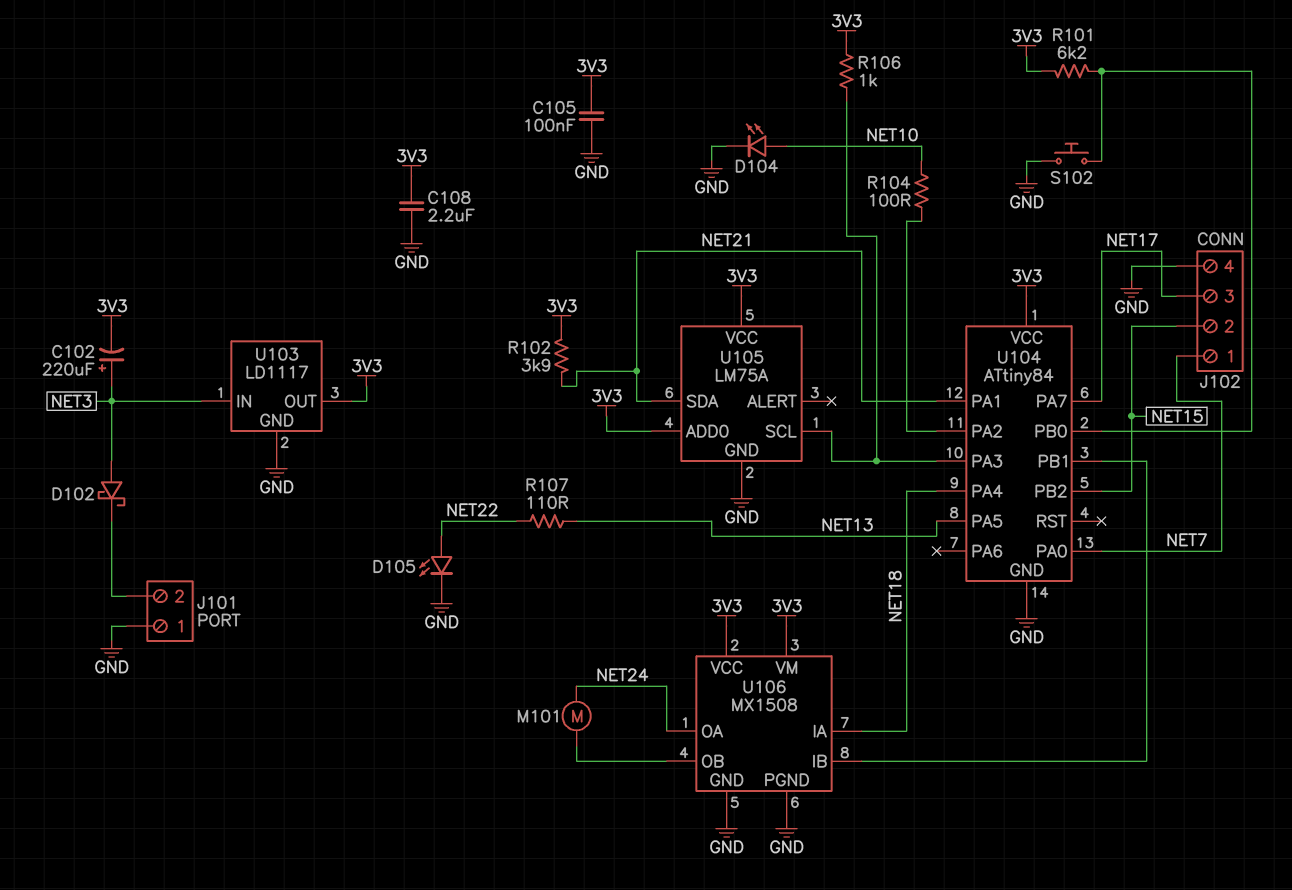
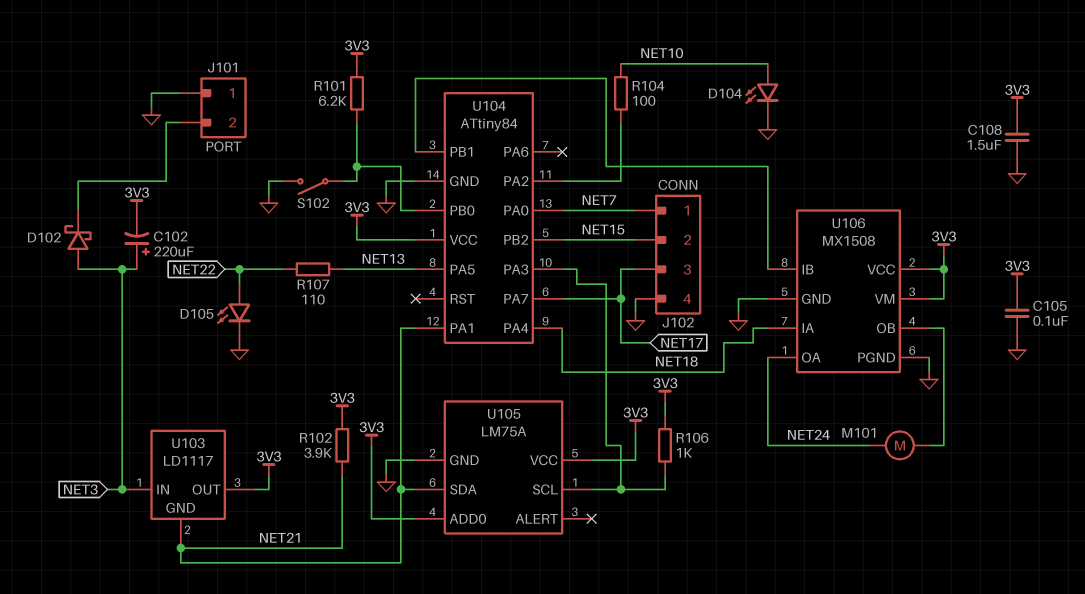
C108: 2.2uF (3V3, GND) -> 1.5uF (3V3, GND)
S102: button (GND, U104/PB0) -> switch (GND, U104/PB0)
U103 pin GND: GND -> NET21

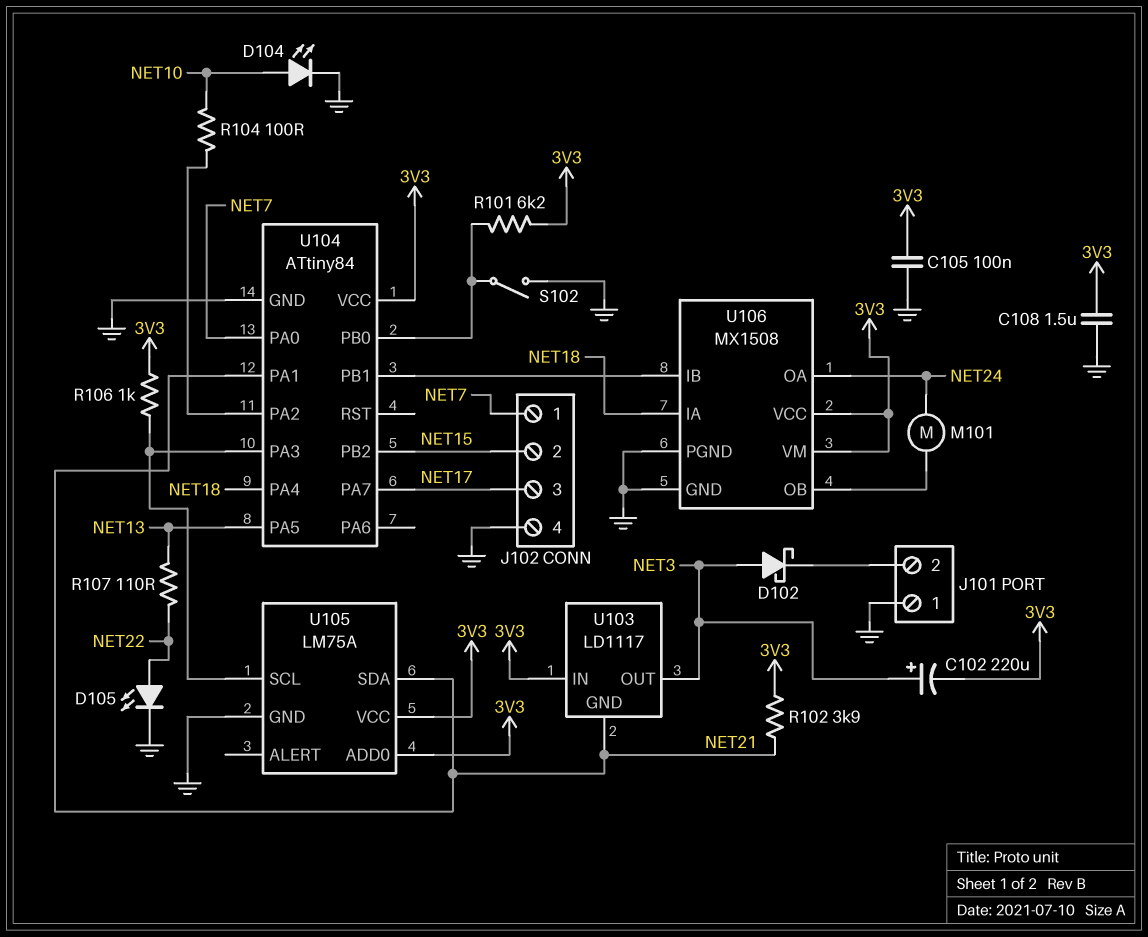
U103 pin IN: NET3 -> 3V3
U103 pin OUT: 3V3 -> NET3

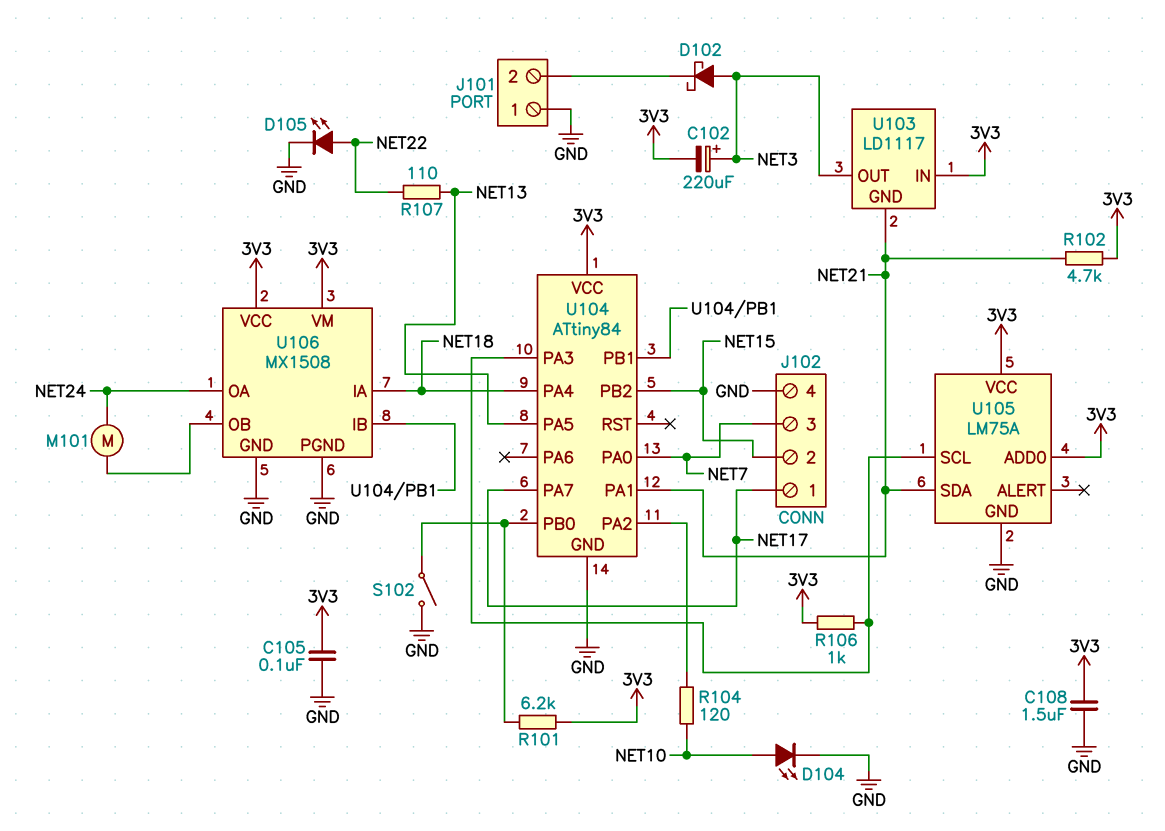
J102 pin 1: NET7 -> NET17
J102 pin 3: NET17 -> NET7
R102: 3.9k (3V3, NET21) -> 4.7k (3V3, NET21)
R104: 100 (NET10, U104/PA2) -> 120 (NET10, U104/PA2)

